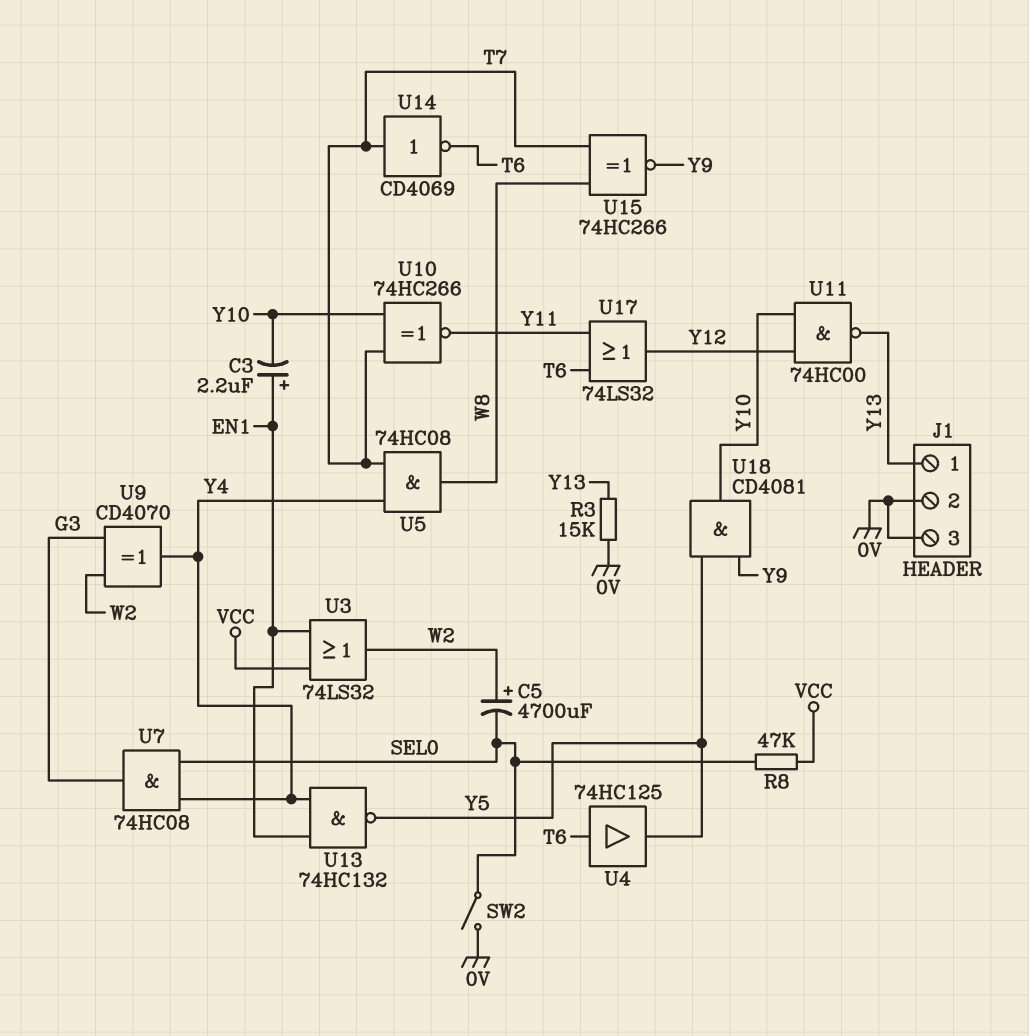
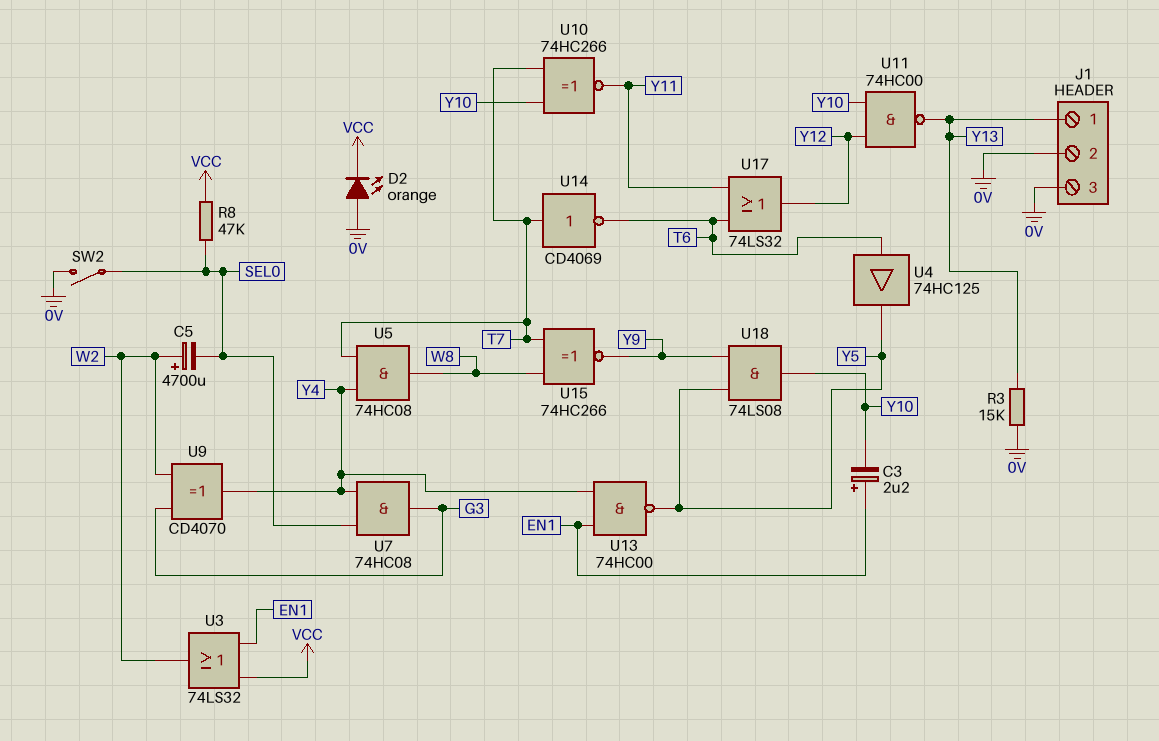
D2: none -> LED orange (A 0V, K VCC)
U13: NAND 74HC132 (in EN1, in Y4, out Y5) -> NAND 74HC00 (in EN1, in Y4, out Y5)
U18: AND CD4081 (in Y5, in Y9, out Y10) -> AND 74LS08 (in Y5, in Y9, out Y10)

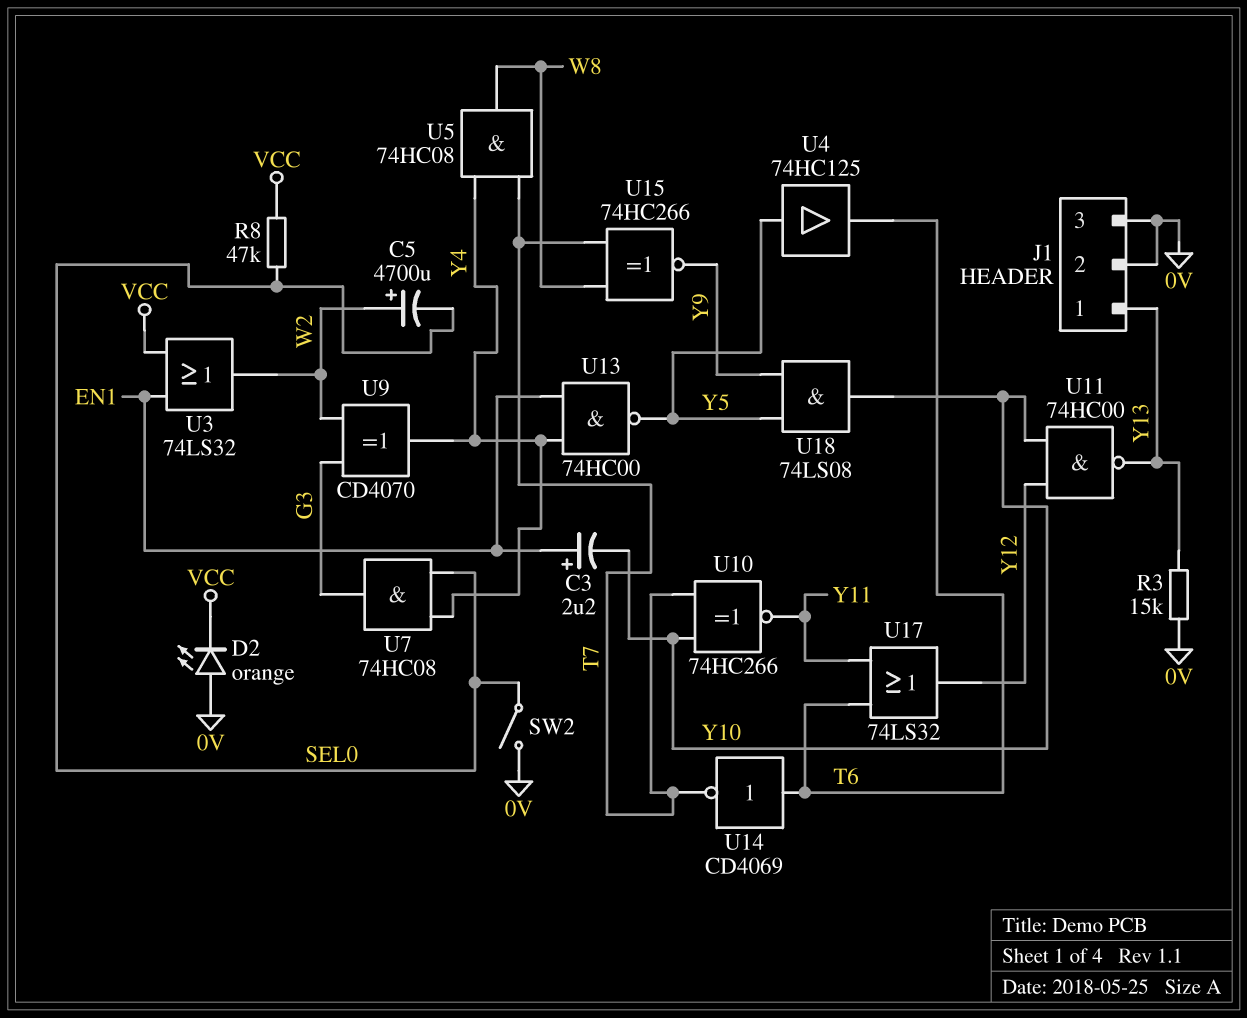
U4: buffer 74HC125 (in T6, out Y5) -> buffer 74HC125 (in Y5, out T6)
U14: NOT CD4069 (in T7, out T6) -> NOT CD4069 (in T6, out T7)

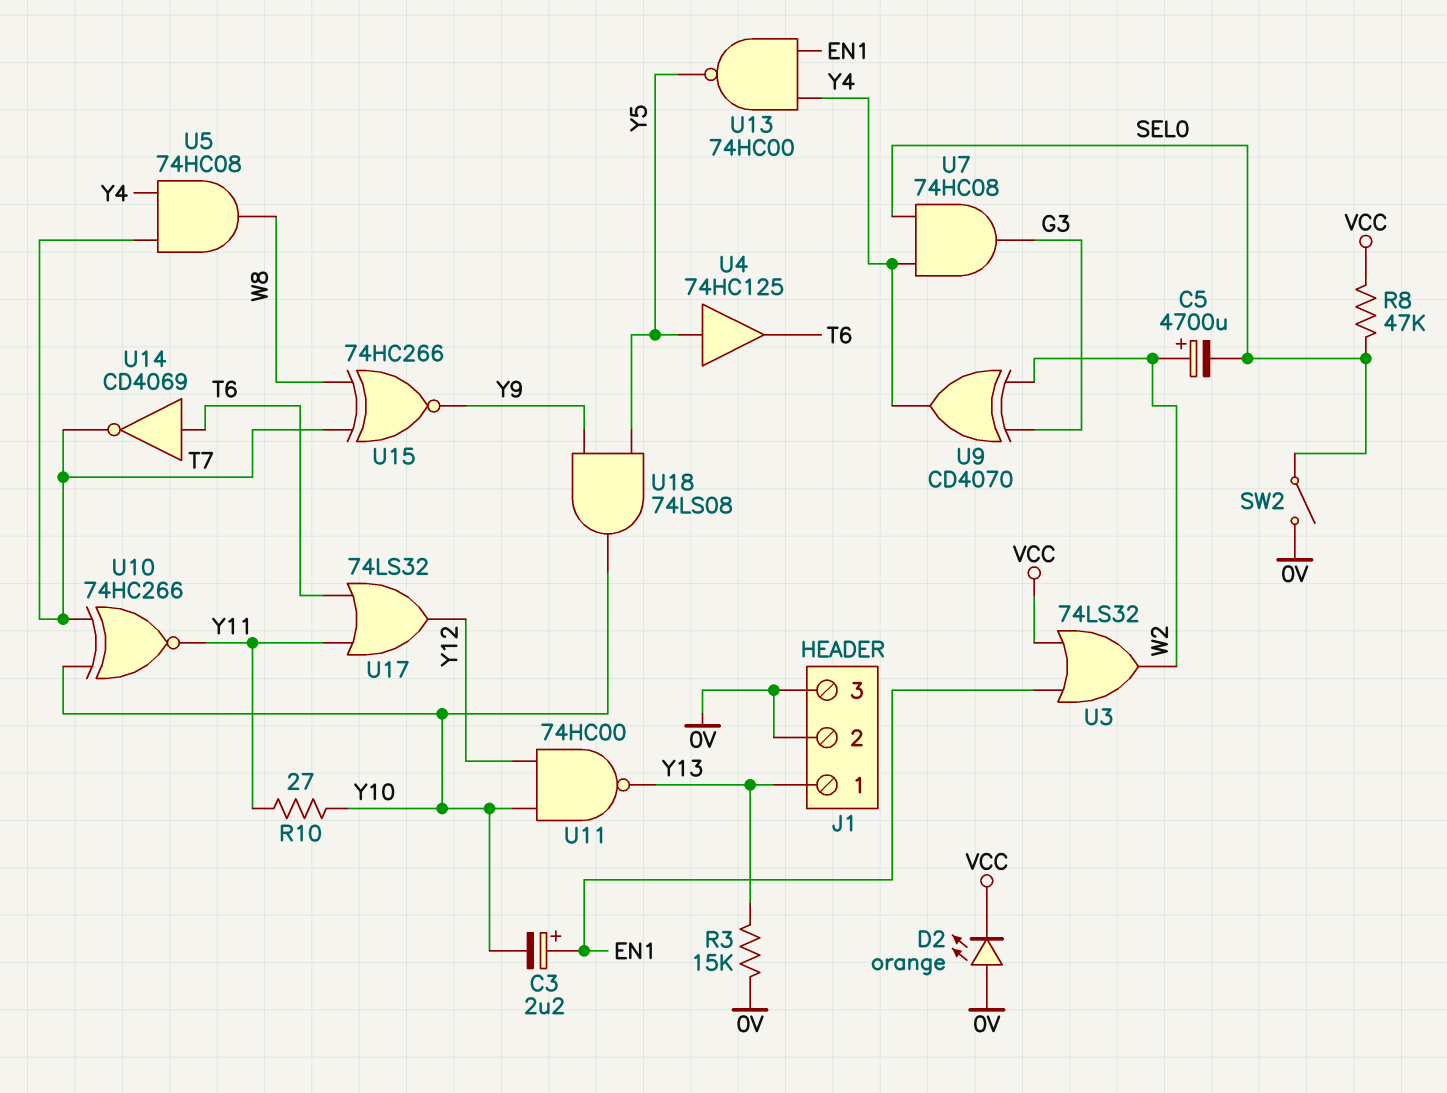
R10: none -> 27 (Y10, Y11)

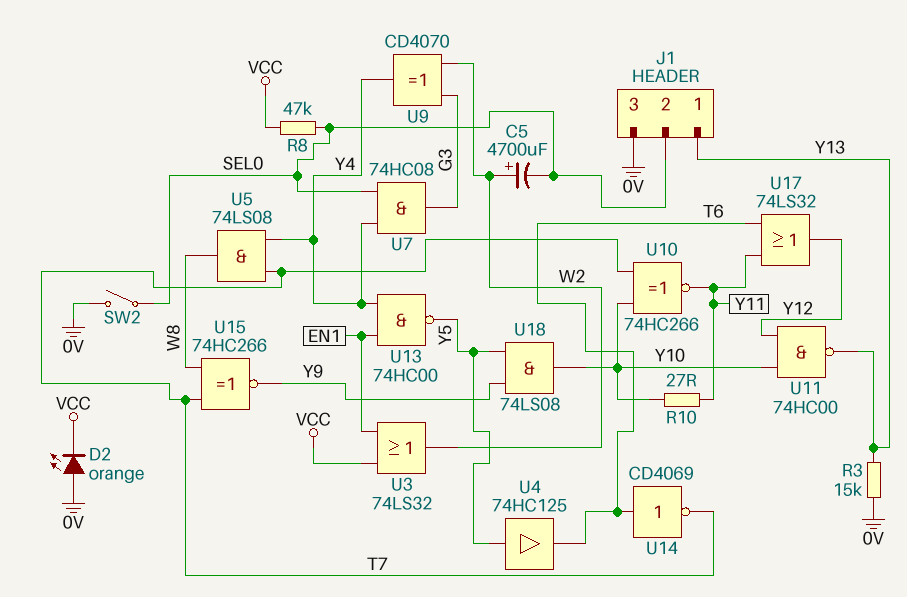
C3: 2.2uF (plus EN1, minus Y10) -> none
J1 pin 2: 0V -> SEL0
U5: AND 74HC08 (in T7, in Y4, out W8) -> AND 74LS08 (in T7, in Y4, out W8)

